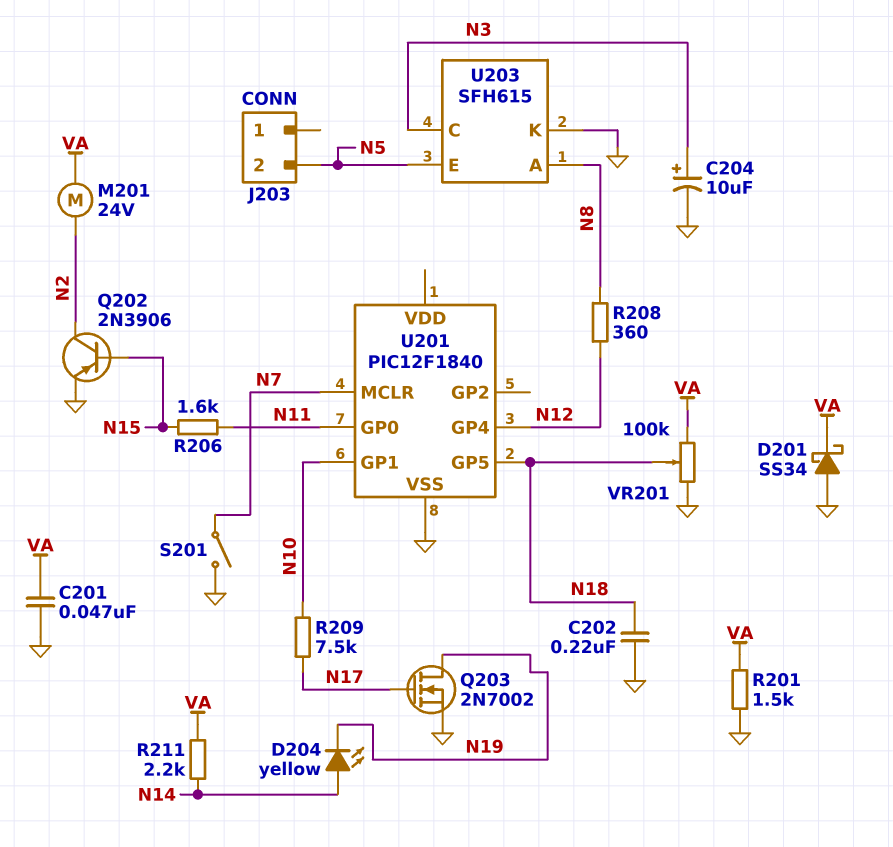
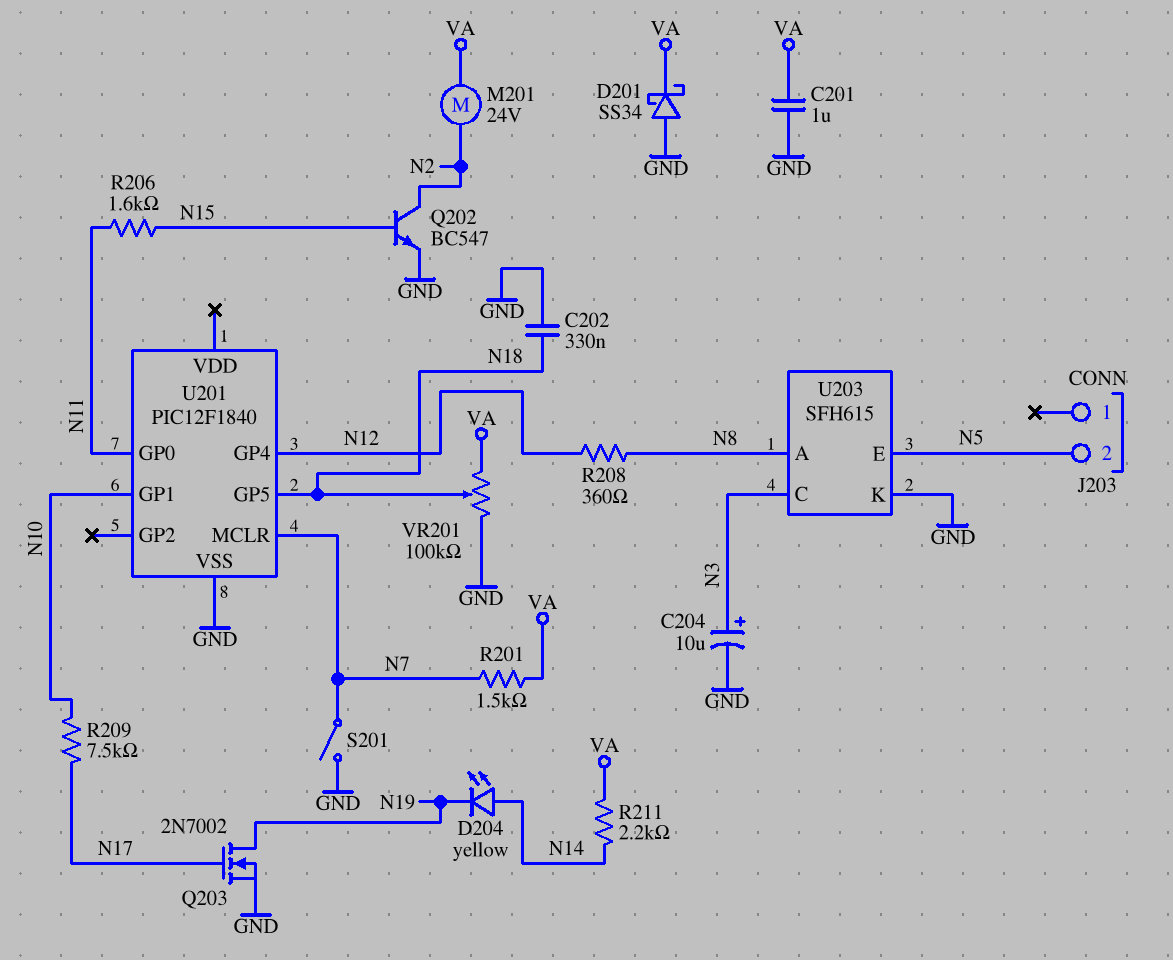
C201: 47nF (GND, VA) -> 1uF (GND, VA)
C202: 220nF (GND, N18) -> 330nF (GND, N18)
Q202: PNP 2N3906 (B N15, C N2, E GND) -> NPN BC547 (B N15, C N2, E GND)
R201: 1.5k (GND, VA) -> 1.5k (N7, VA)

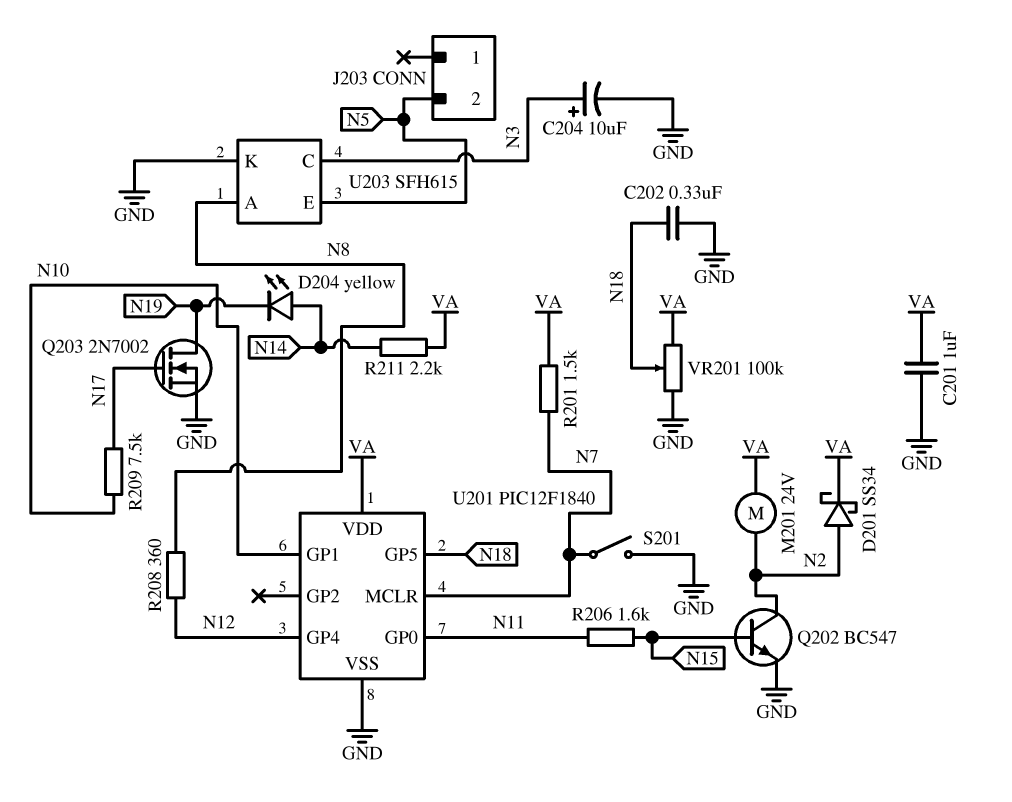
D201: schottky SS34 (A GND, K VA) -> schottky SS34 (A N2, K VA)
U201 pin VDD: none -> VA

